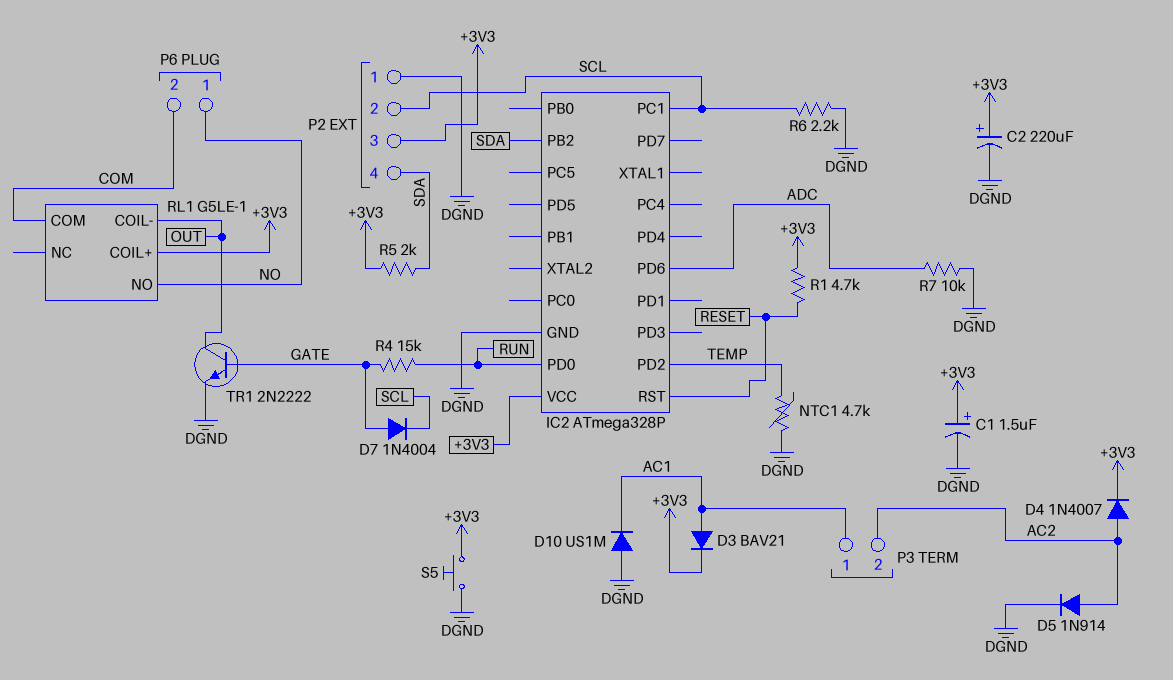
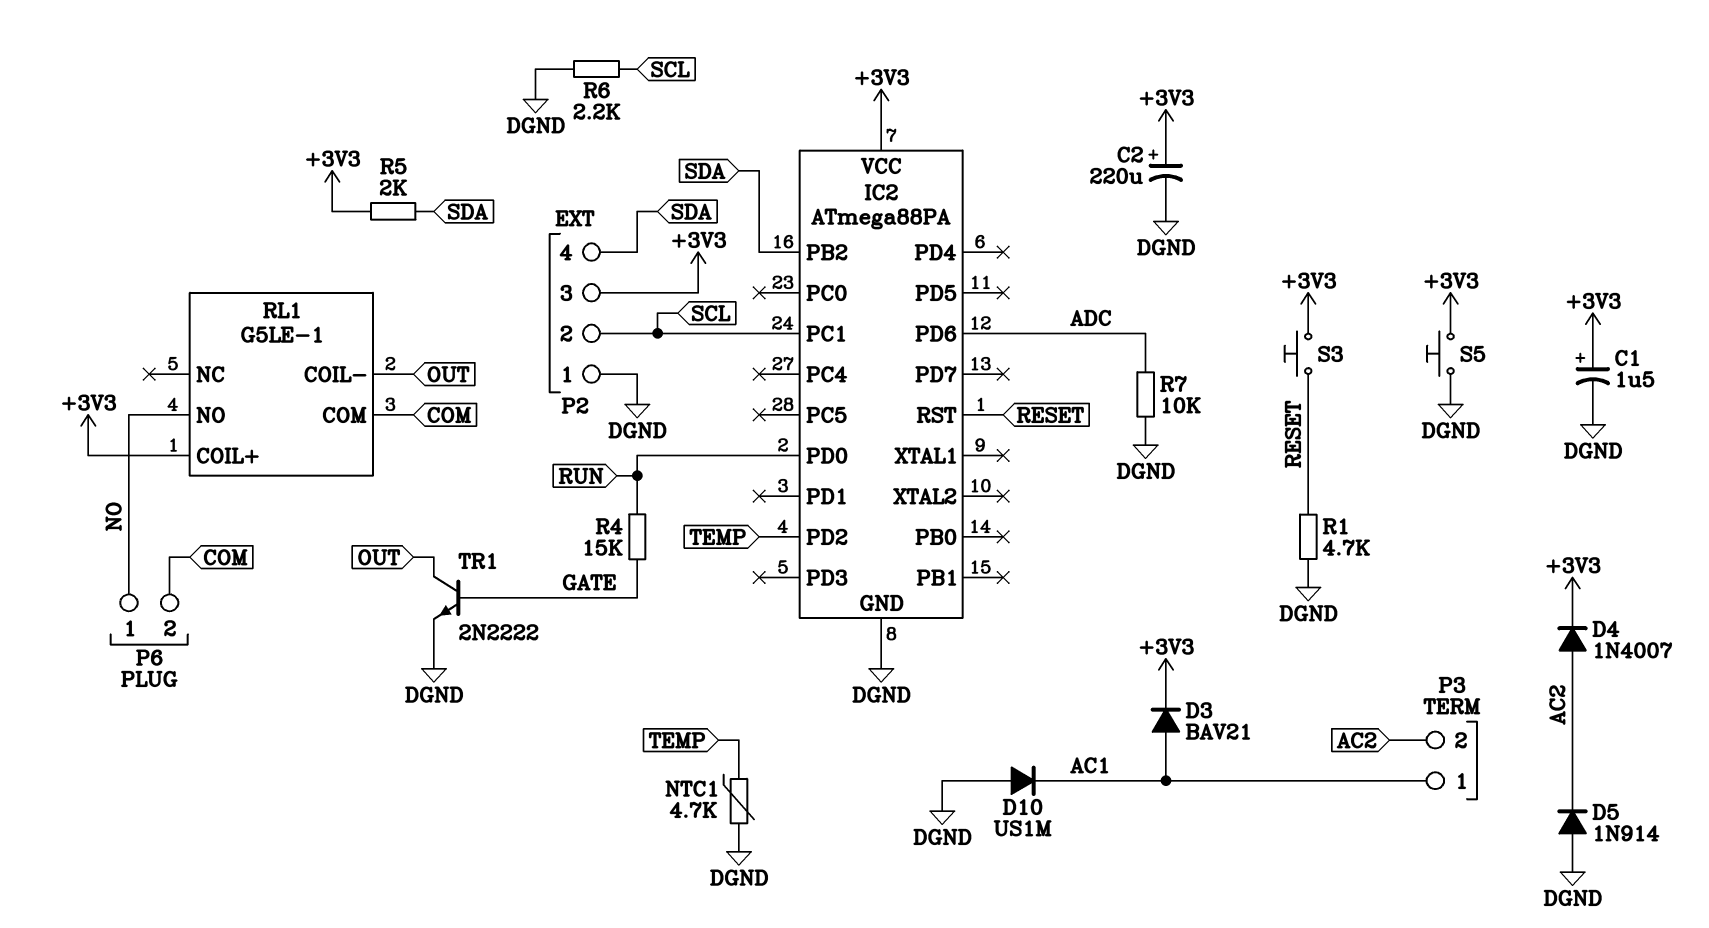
D5: diode 1N914 (A AC2, K DGND) -> diode 1N914 (A DGND, K AC2)
D7: diode 1N4004 (A GATE, K SCL) -> none
IC2: ATmega328P -> ATmega88PA
R1: 4.7k (+3V3, RESET) -> 4.7k (DGND, RESET)
S3: none -> button (+3V3, RESET)

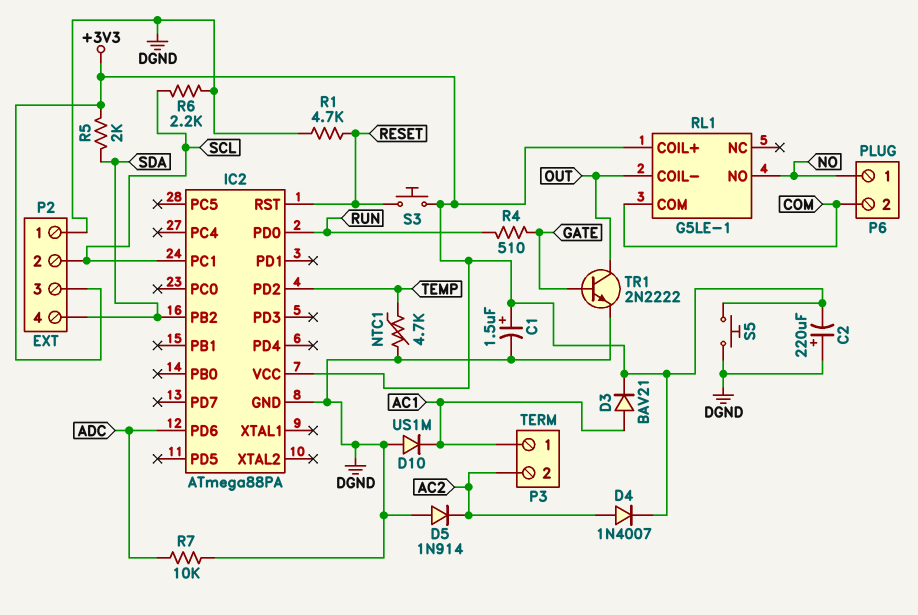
C2: 220uF (plus +3V3, minus DGND) -> 220uF (plus DGND, minus +3V3)
R4: 15k (GATE, RUN) -> 510 (GATE, RUN)

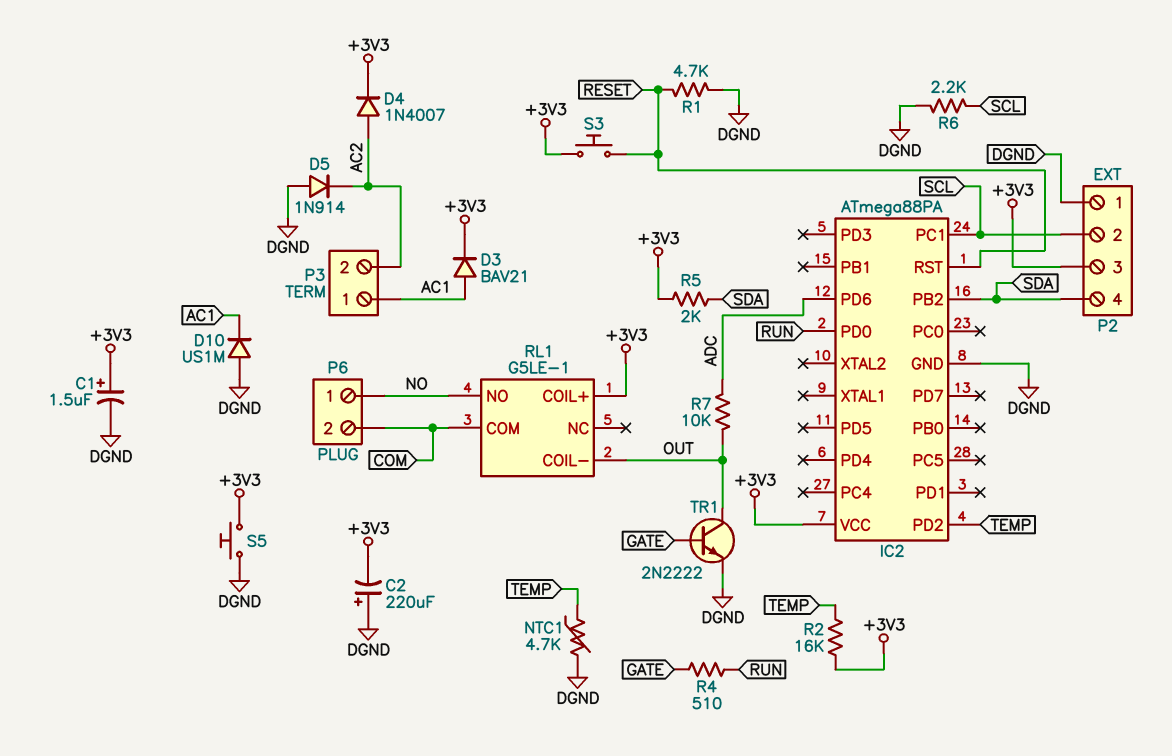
R2: none -> 16k (+3V3, TEMP)
R7: 10k (ADC, DGND) -> 10k (ADC, OUT)

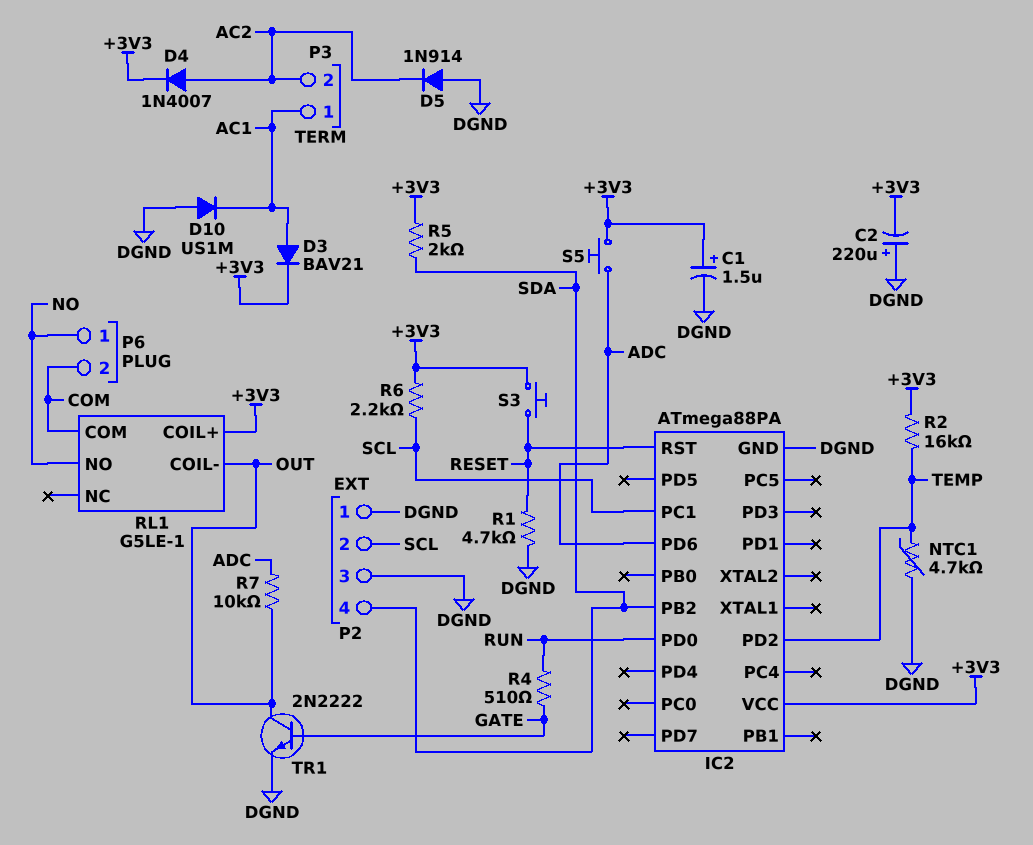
P2 pin 3: +3V3 -> DGND
R6: 2.2k (DGND, SCL) -> 2.2k (+3V3, SCL)
S5: button (+3V3, DGND) -> button (+3V3, ADC)

